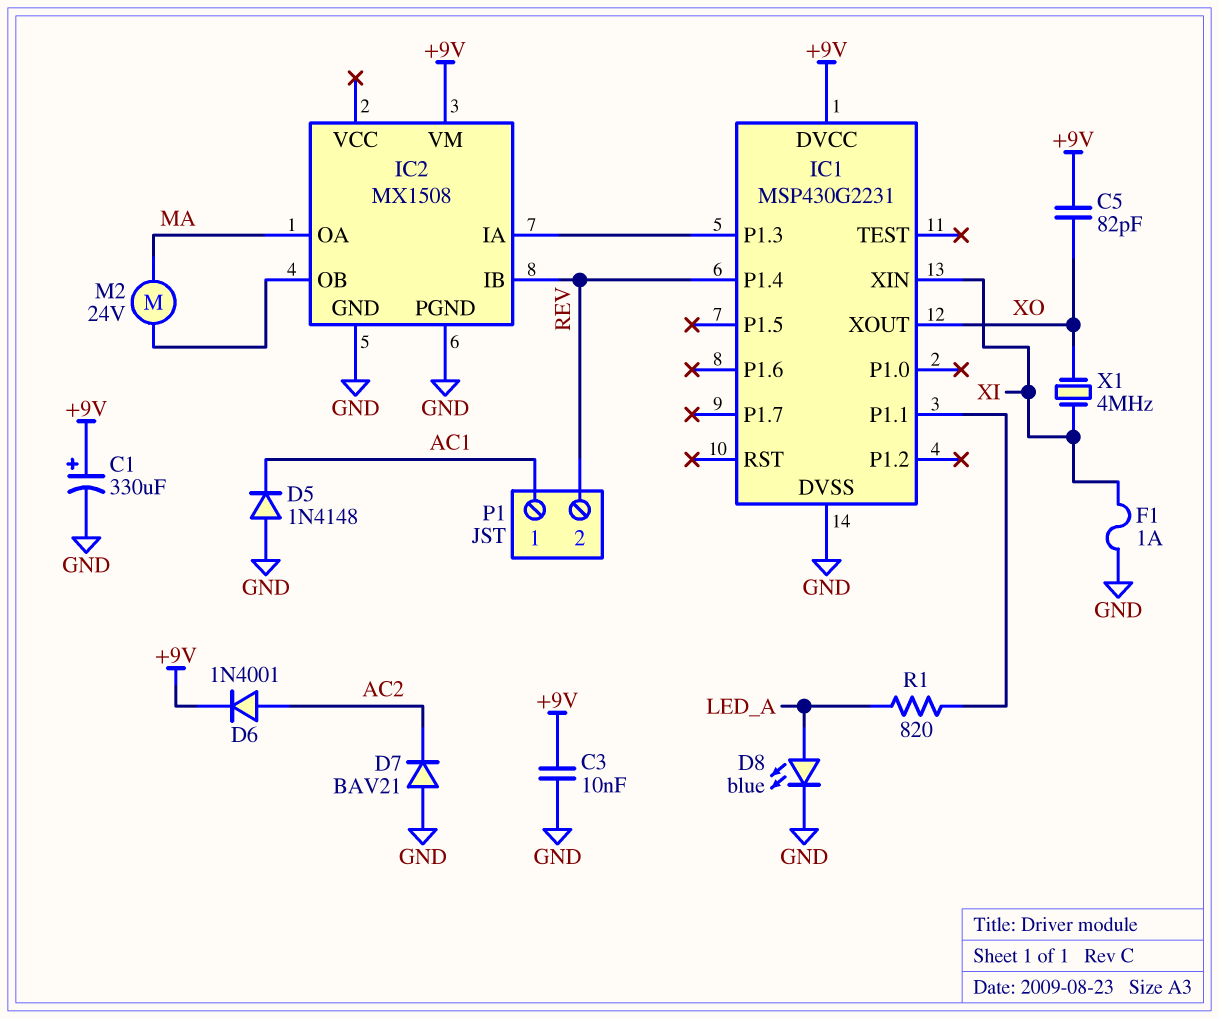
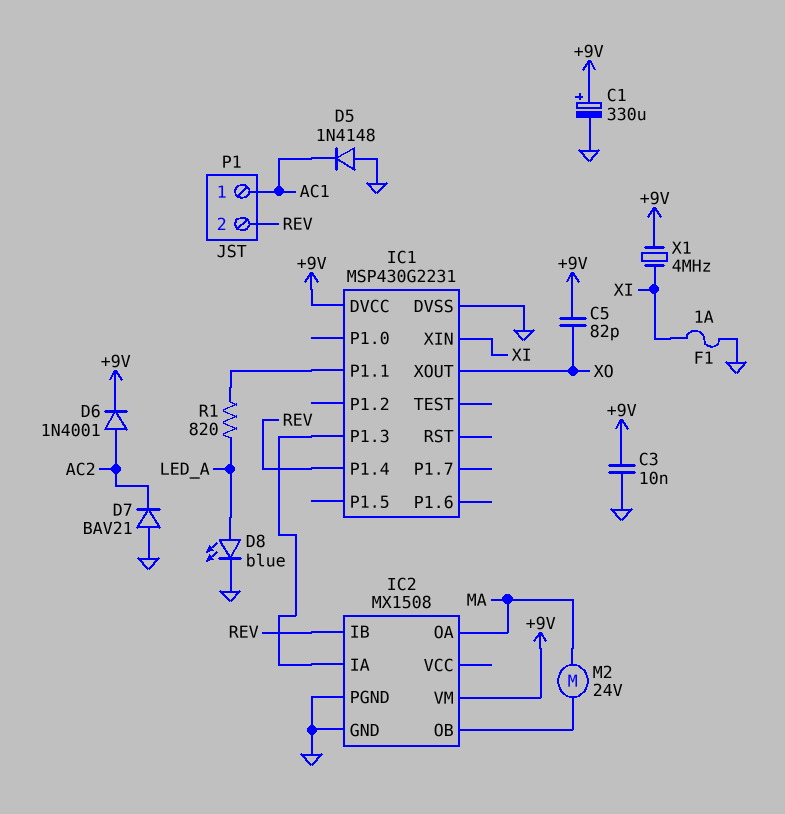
X1: 4MHz (XI, XO) -> 4MHz (+9V, XI)

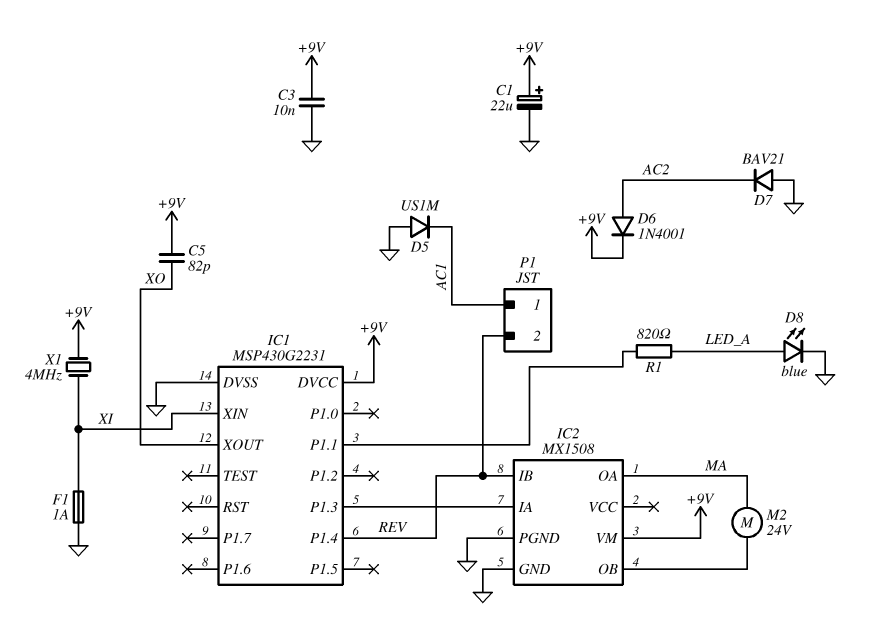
C1: 330uF (plus +9V, minus GND) -> 22uF (plus +9V, minus GND)
D5: diode 1N4148 (A GND, K AC1) -> diode US1M (A GND, K AC1)

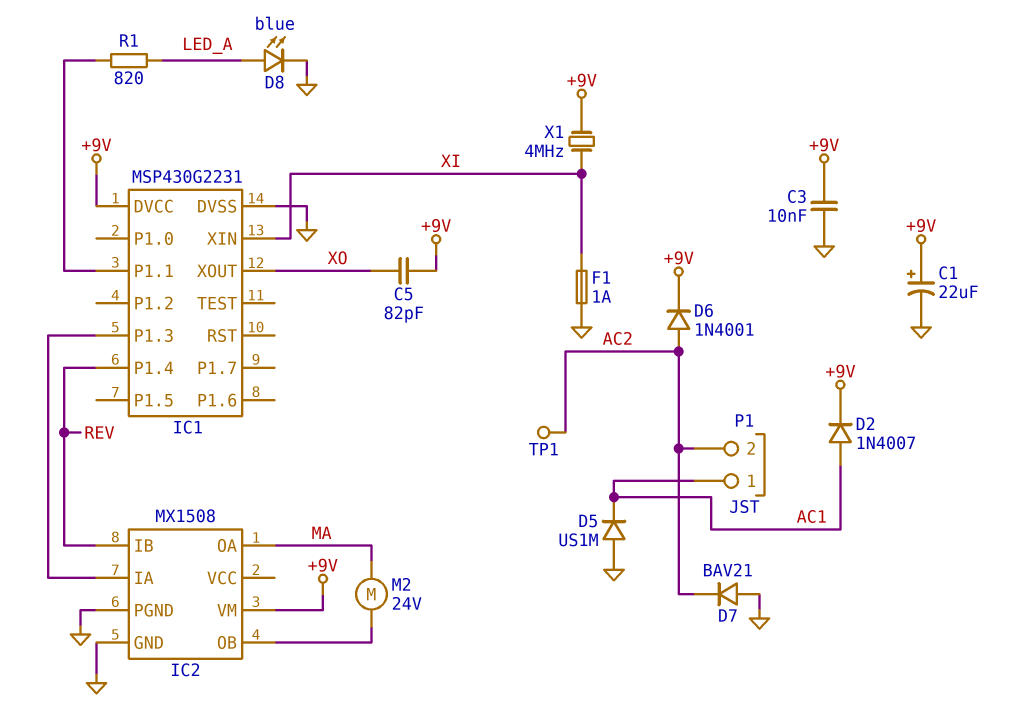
D2: none -> diode 1N4007 (A AC1, K +9V)
P1 pin 2: REV -> AC2
TP1: none -> test point (AC2)

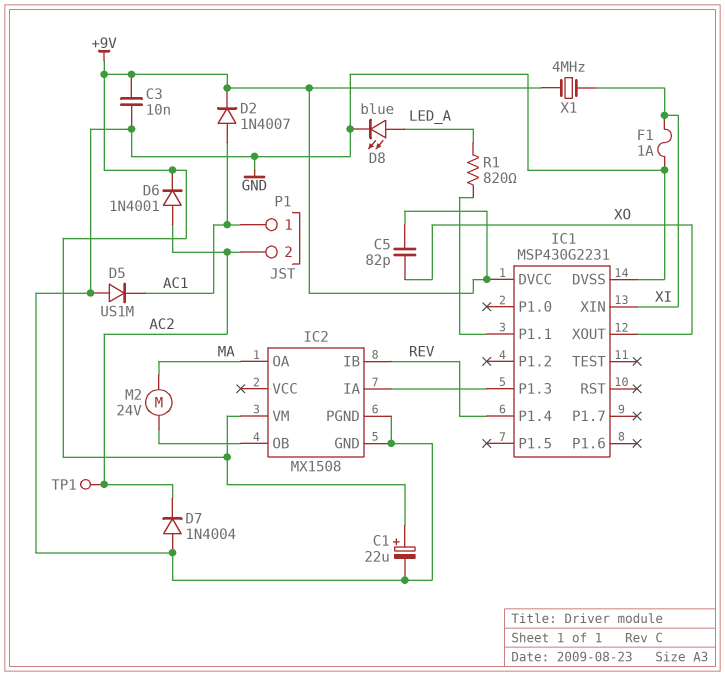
D7: diode BAV21 (A GND, K AC2) -> diode 1N4004 (A GND, K AC2)

